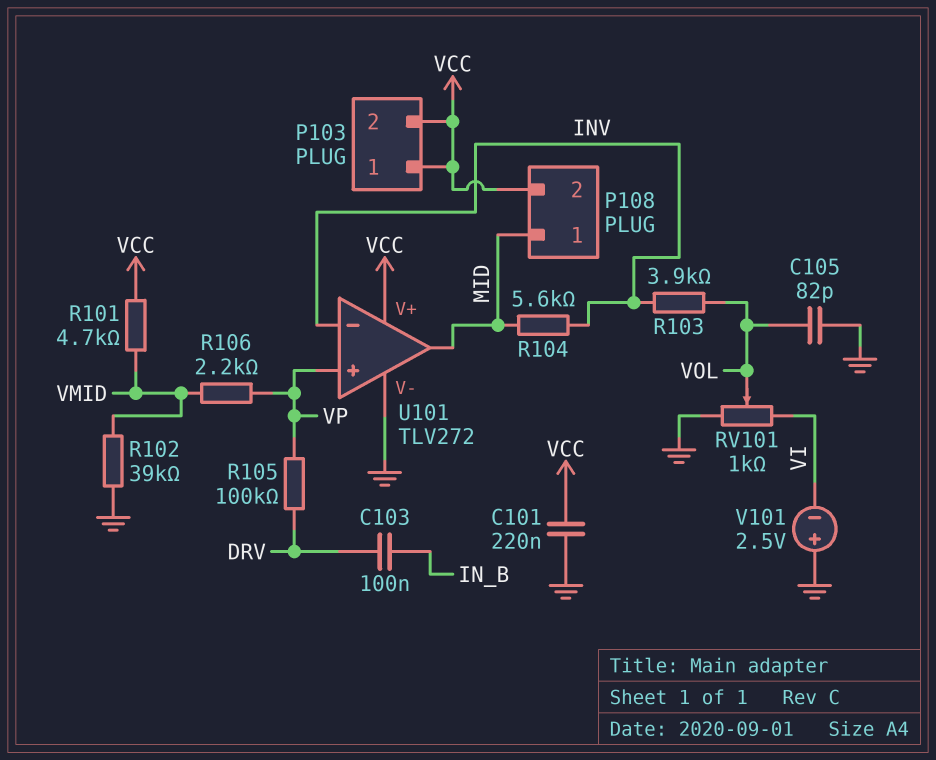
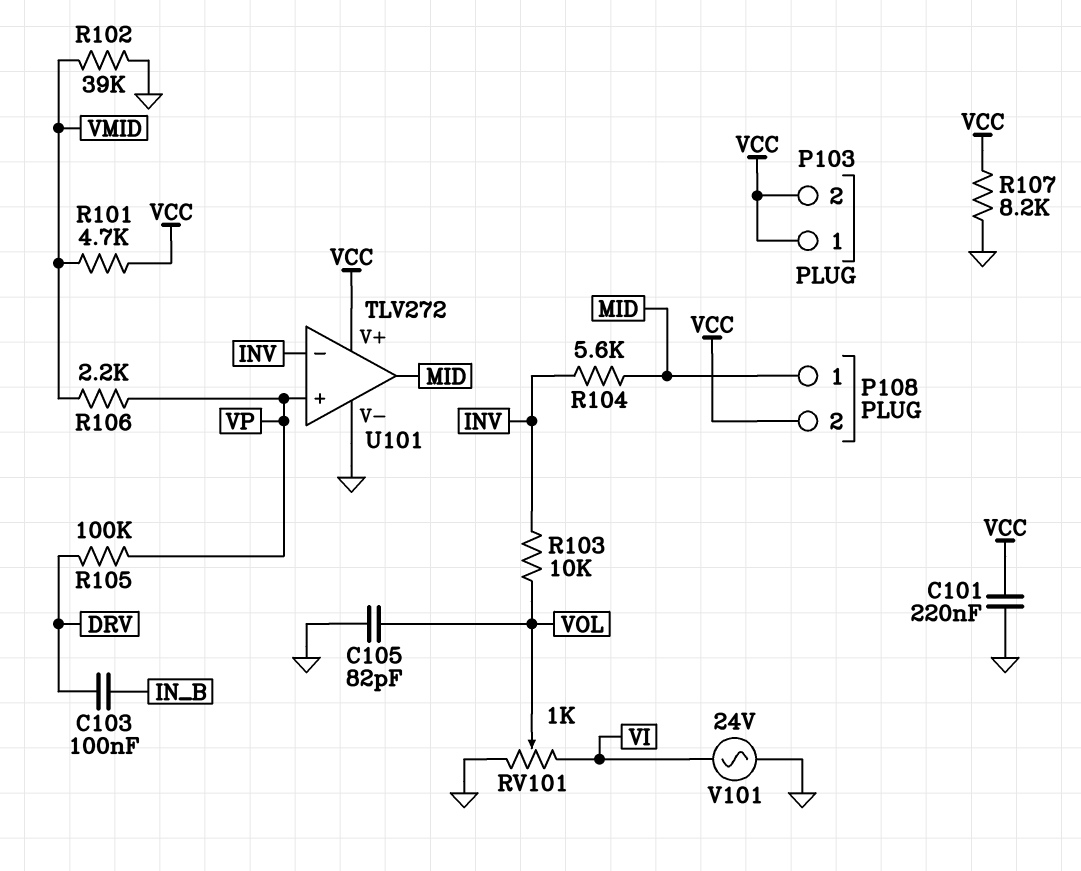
R103: 3.9k (INV, VOL) -> 10k (INV, VOL)
R107: none -> 8.2k (GND, VCC)
V101: 2.5V (plus GND, minus VI) -> AC 24V (GND, VI)

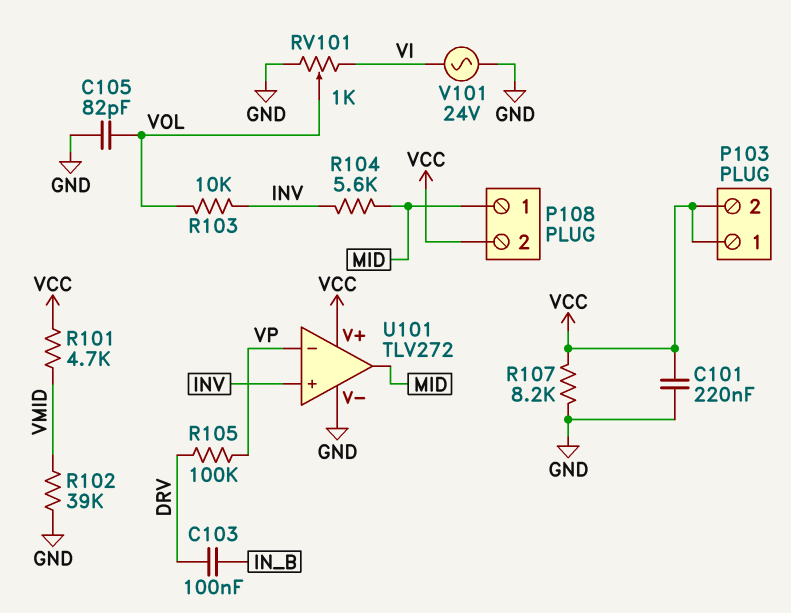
R106: 2.2k (VMID, VP) -> none
U101 pin in+: VP -> INV
U101 pin in-: INV -> VP

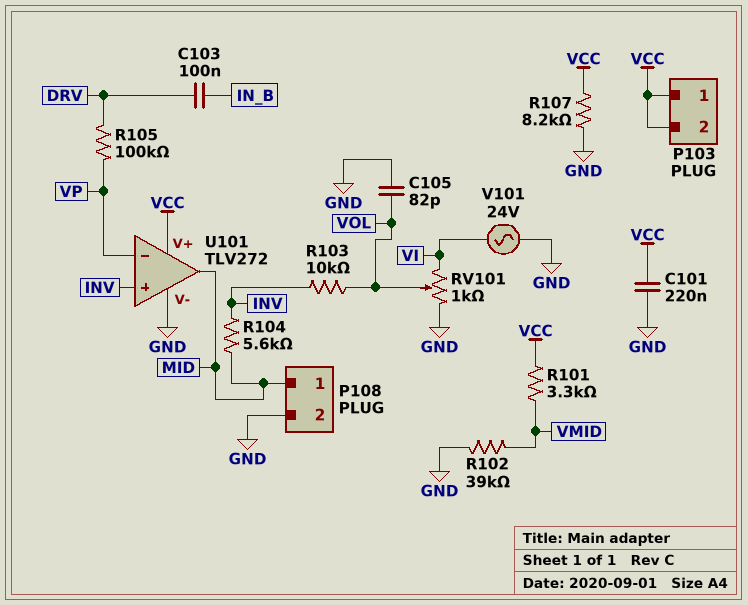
P108 pin 2: VCC -> GND
R101: 4.7k (VCC, VMID) -> 3.3k (VCC, VMID)

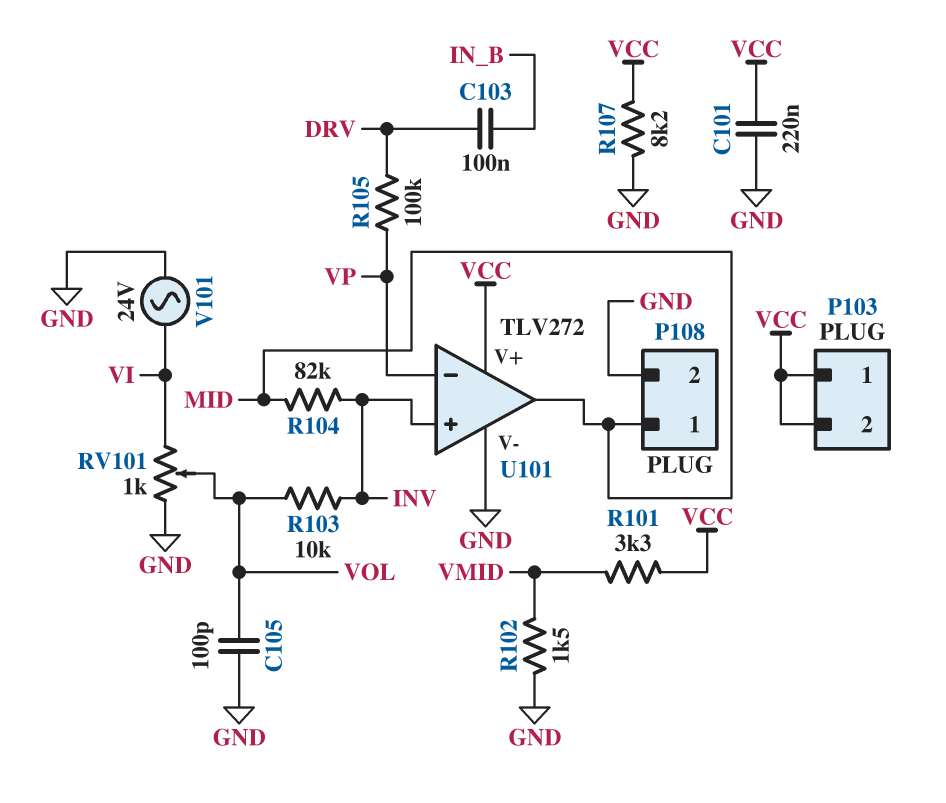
C105: 82pF (GND, VOL) -> 100pF (GND, VOL)
R102: 39k (GND, VMID) -> 1.5k (GND, VMID)
R104: 5.6k (INV, MID) -> 82k (INV, MID)

